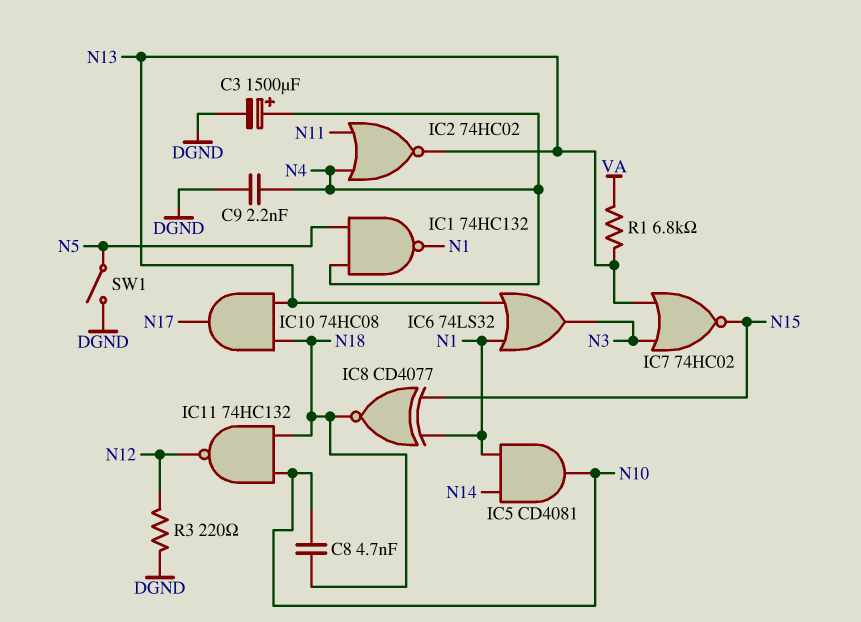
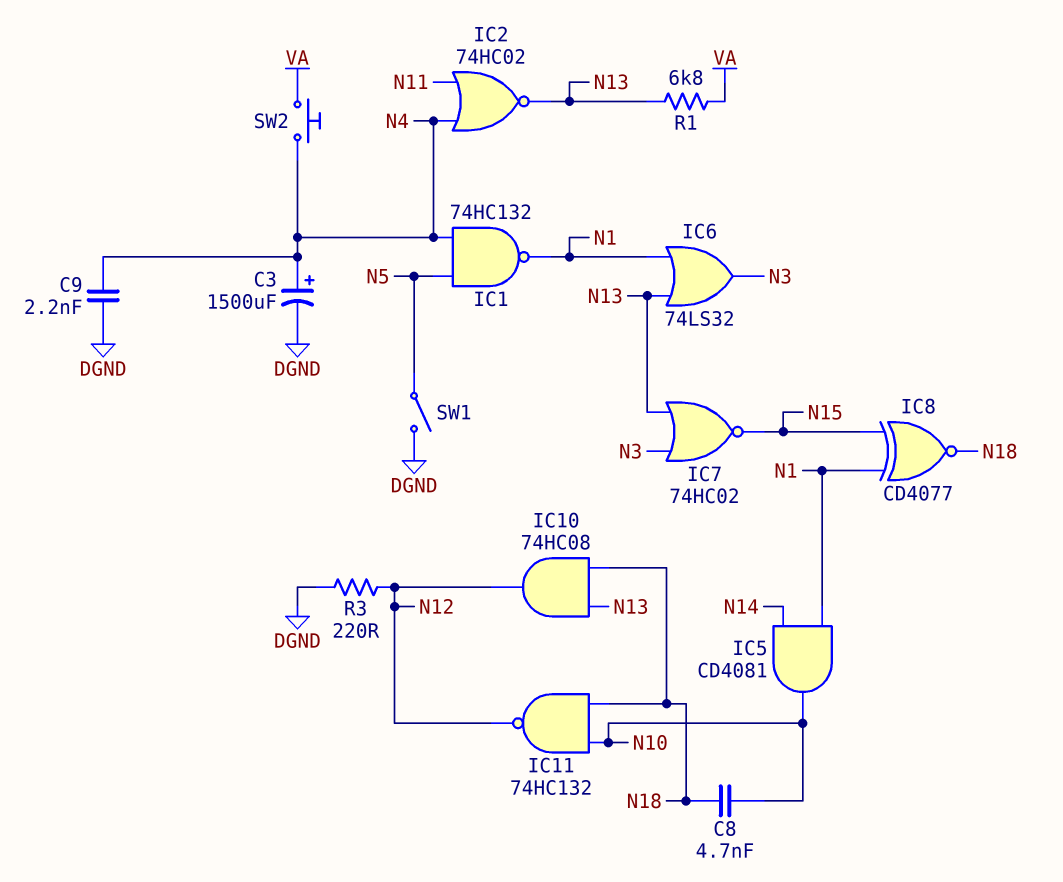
IC10: AND 74HC08 (in N13, in N18, out N17) -> AND 74HC08 (in N13, in N18, out N12)
SW2: none -> button (N4, VA)

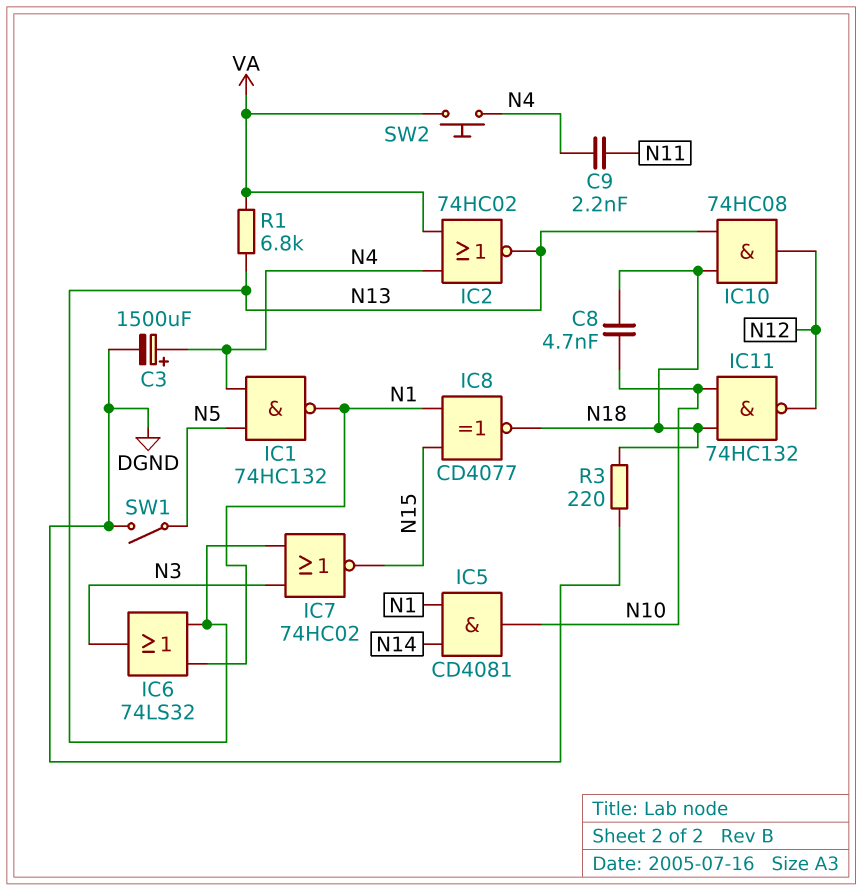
C9: 2.2nF (DGND, N4) -> 2.2nF (N4, N11)
IC2: NOR 74HC02 (in N4, in N11, out N13) -> NOR 74HC02 (in N4, in VA, out N13)
R3: 220 (DGND, N12) -> 220 (DGND, N18)

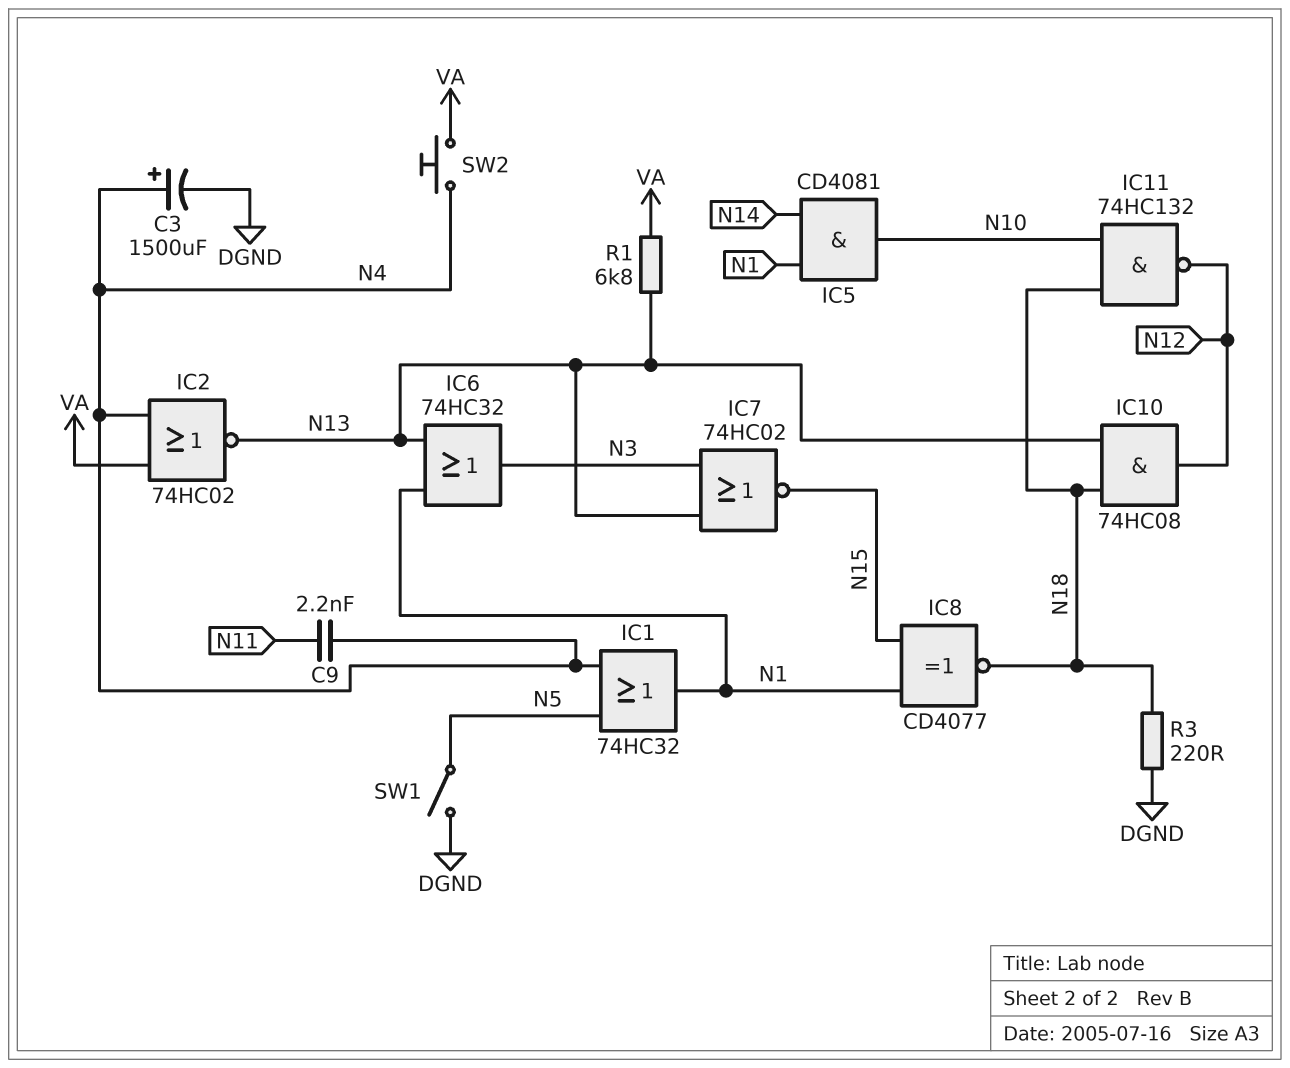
C8: 4.7nF (N10, N18) -> none
IC1: NAND 74HC132 (in N4, in N5, out N1) -> OR 74HC32 (in N4, in N5, out N1)
IC6: OR 74LS32 (in N1, in N13, out N3) -> OR 74HC32 (in N1, in N13, out N3)

